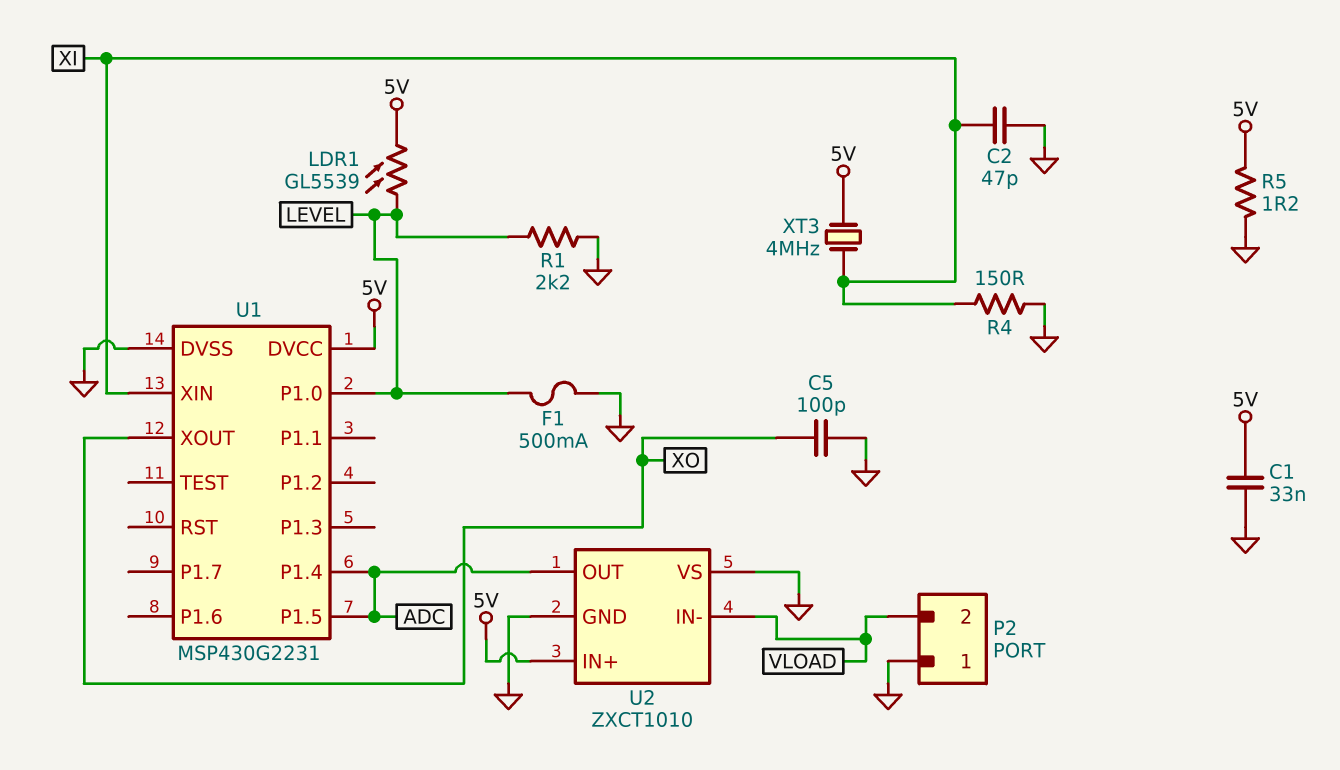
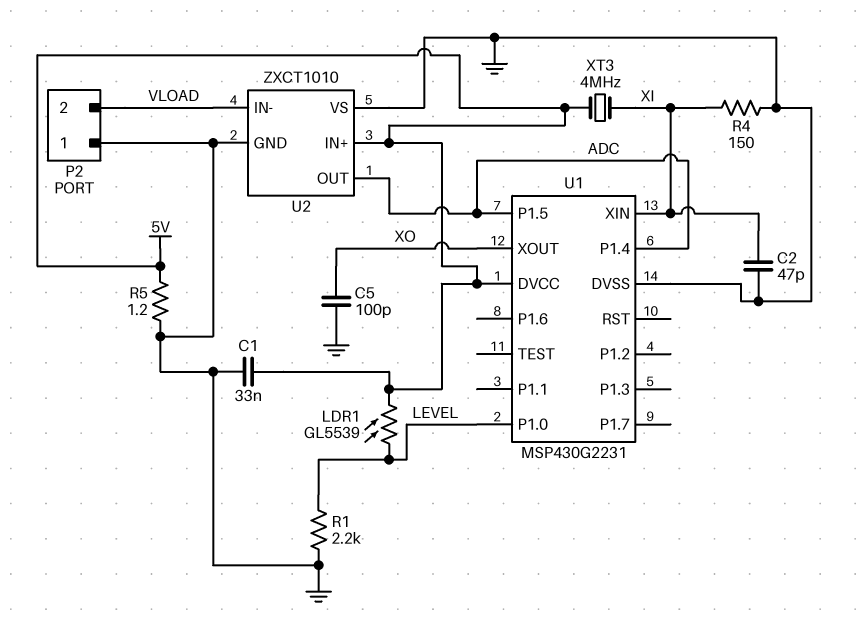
F1: 500mA (GND, LEVEL) -> none

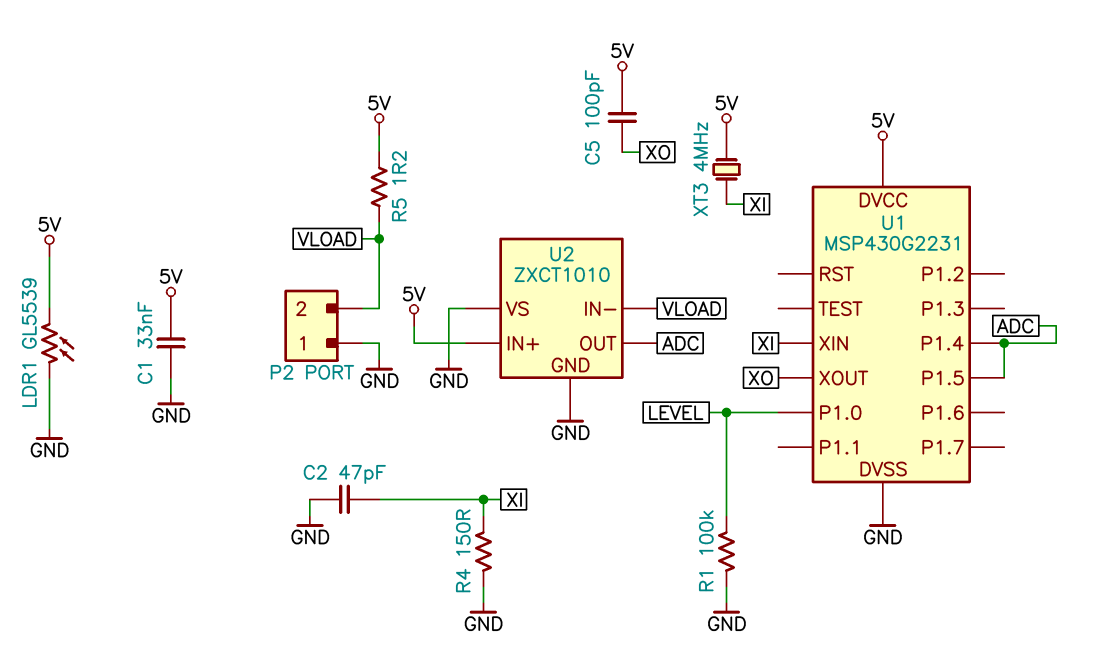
C5: 100pF (GND, XO) -> 100pF (5V, XO)
LDR1: GL5539 (5V, LEVEL) -> GL5539 (5V, GND)
R1: 2.2k (GND, LEVEL) -> 100k (GND, LEVEL)
R5: 1.2 (5V, GND) -> 1.2 (5V, VLOAD)

